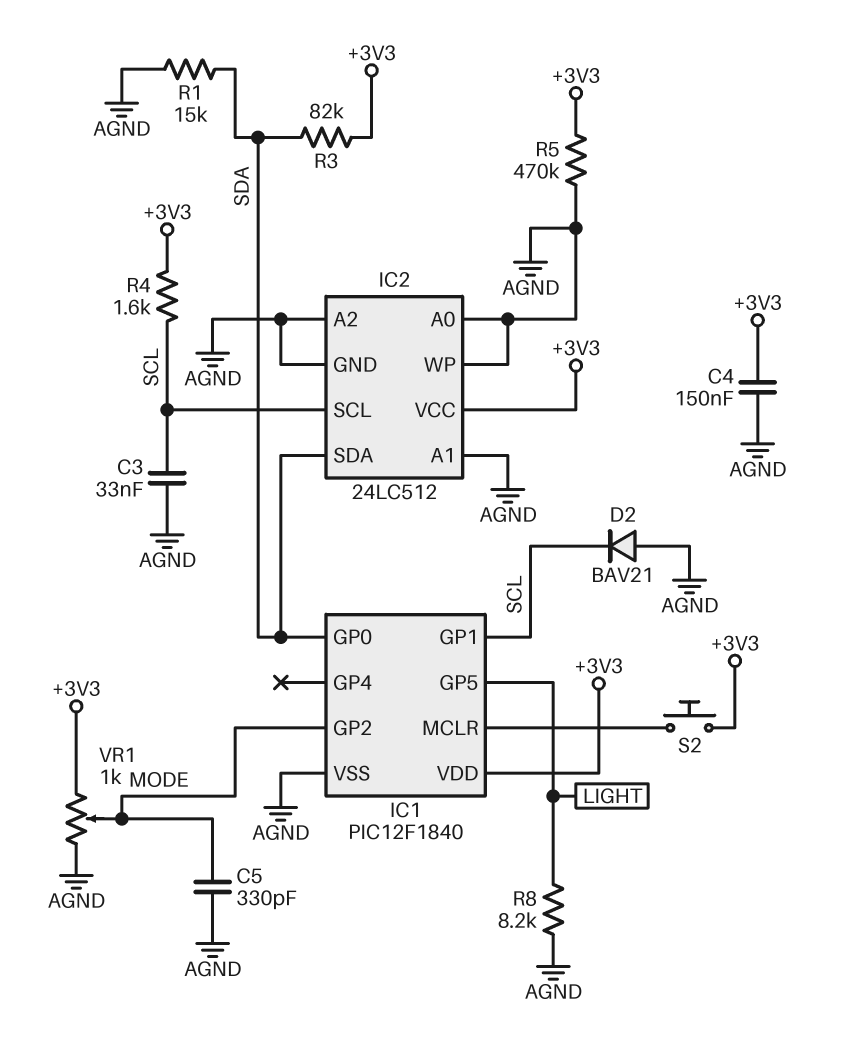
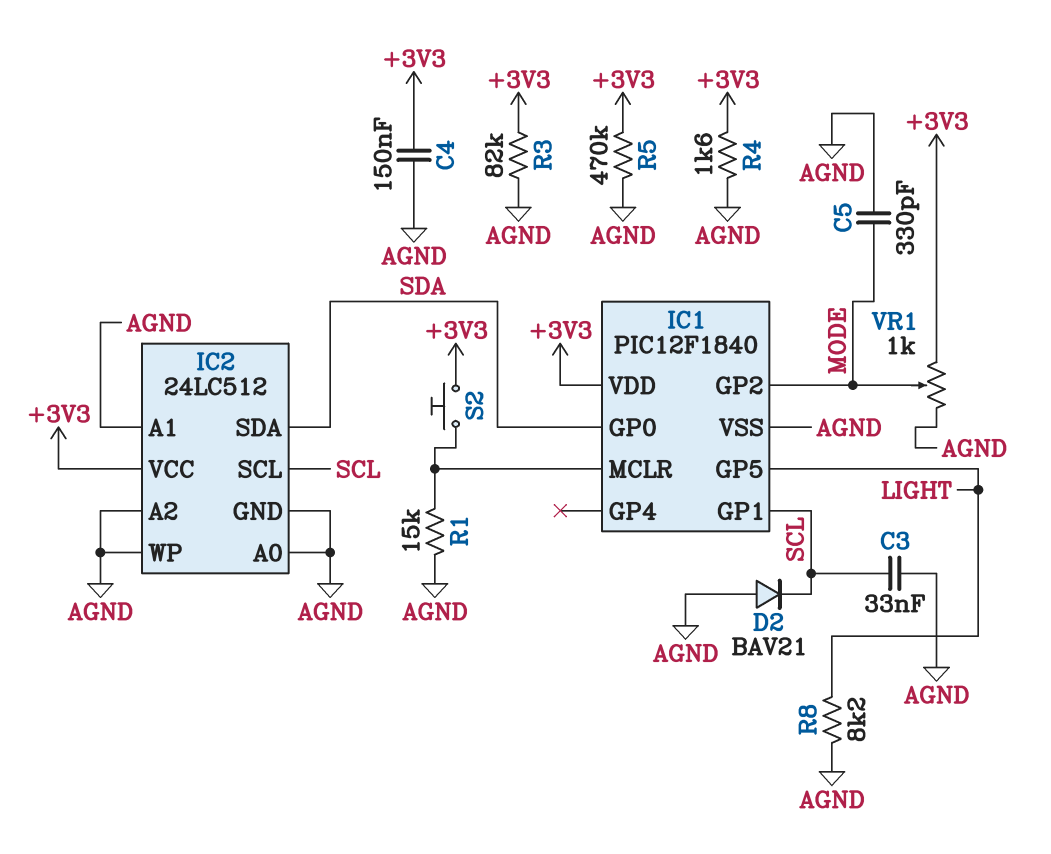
R1: 15k (AGND, SDA) -> 15k (AGND, IC1/MCLR)
R3: 82k (+3V3, SDA) -> 82k (+3V3, AGND)
R4: 1.6k (+3V3, SCL) -> 1.6k (+3V3, AGND)

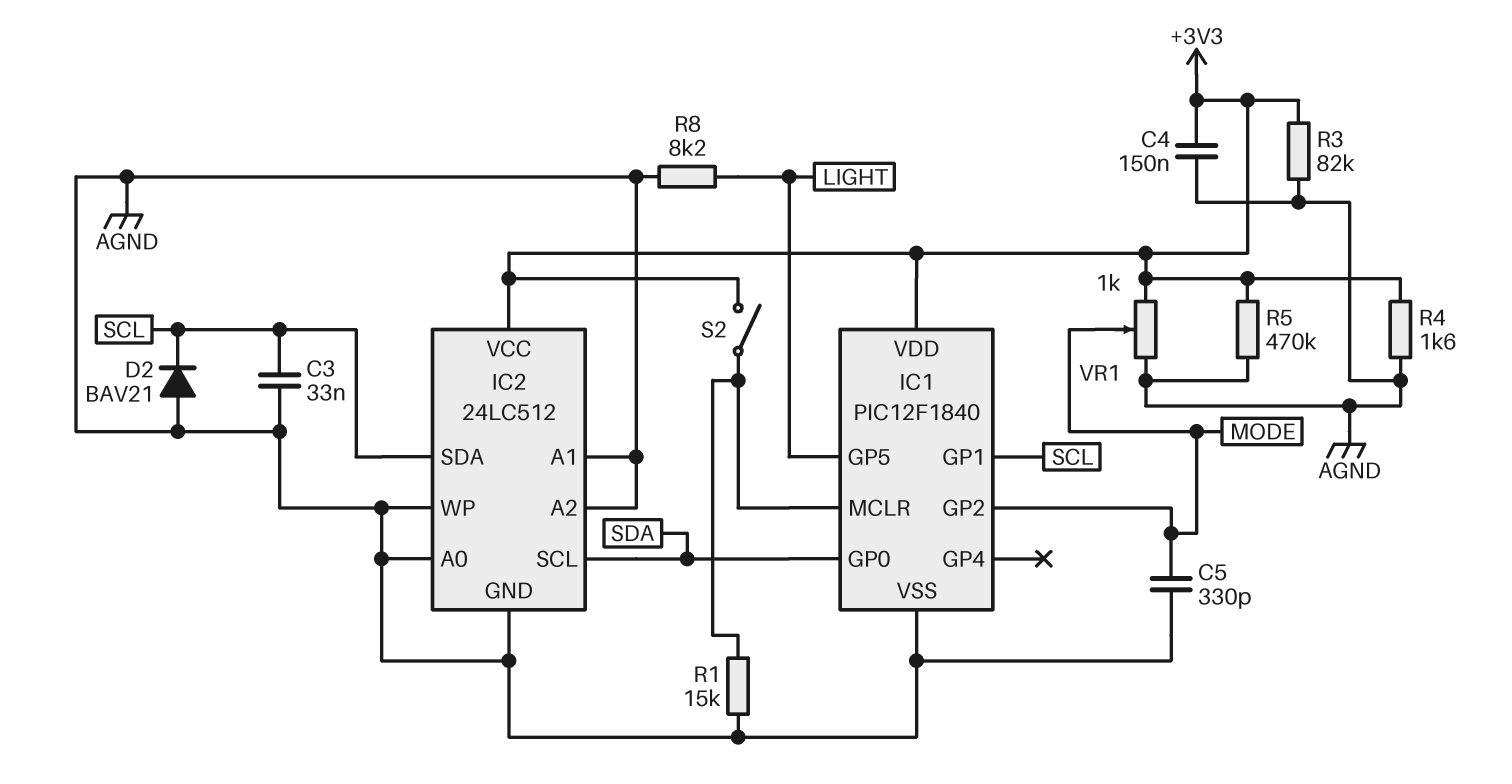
IC2 pin SCL: SCL -> SDA
IC2 pin SDA: SDA -> SCL
S2: button (+3V3, IC1/MCLR) -> switch (+3V3, IC1/MCLR)

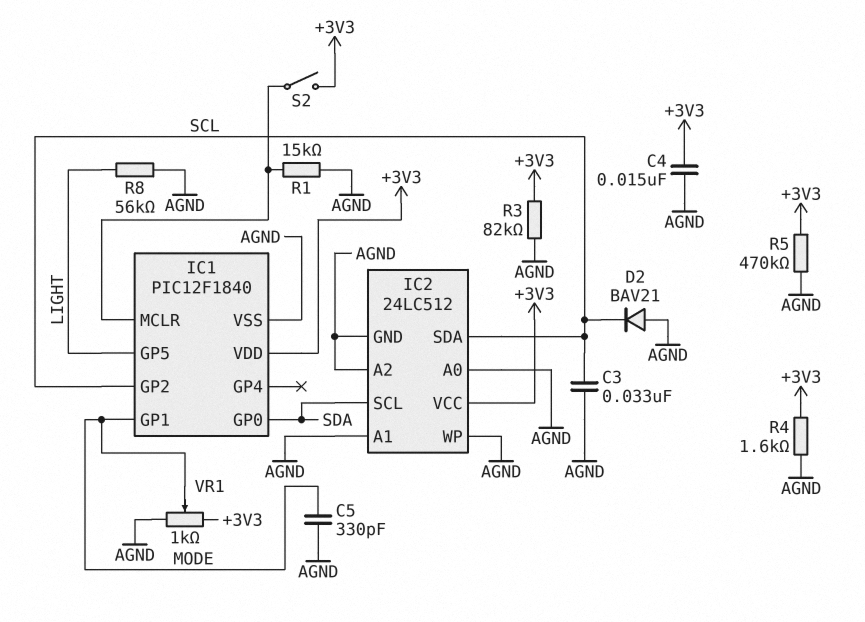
C4: 150nF (+3V3, AGND) -> 15nF (+3V3, AGND)
IC1 pin GP1: SCL -> MODE
IC1 pin GP2: MODE -> SCL
R8: 8.2k (AGND, LIGHT) -> 56k (AGND, LIGHT)

